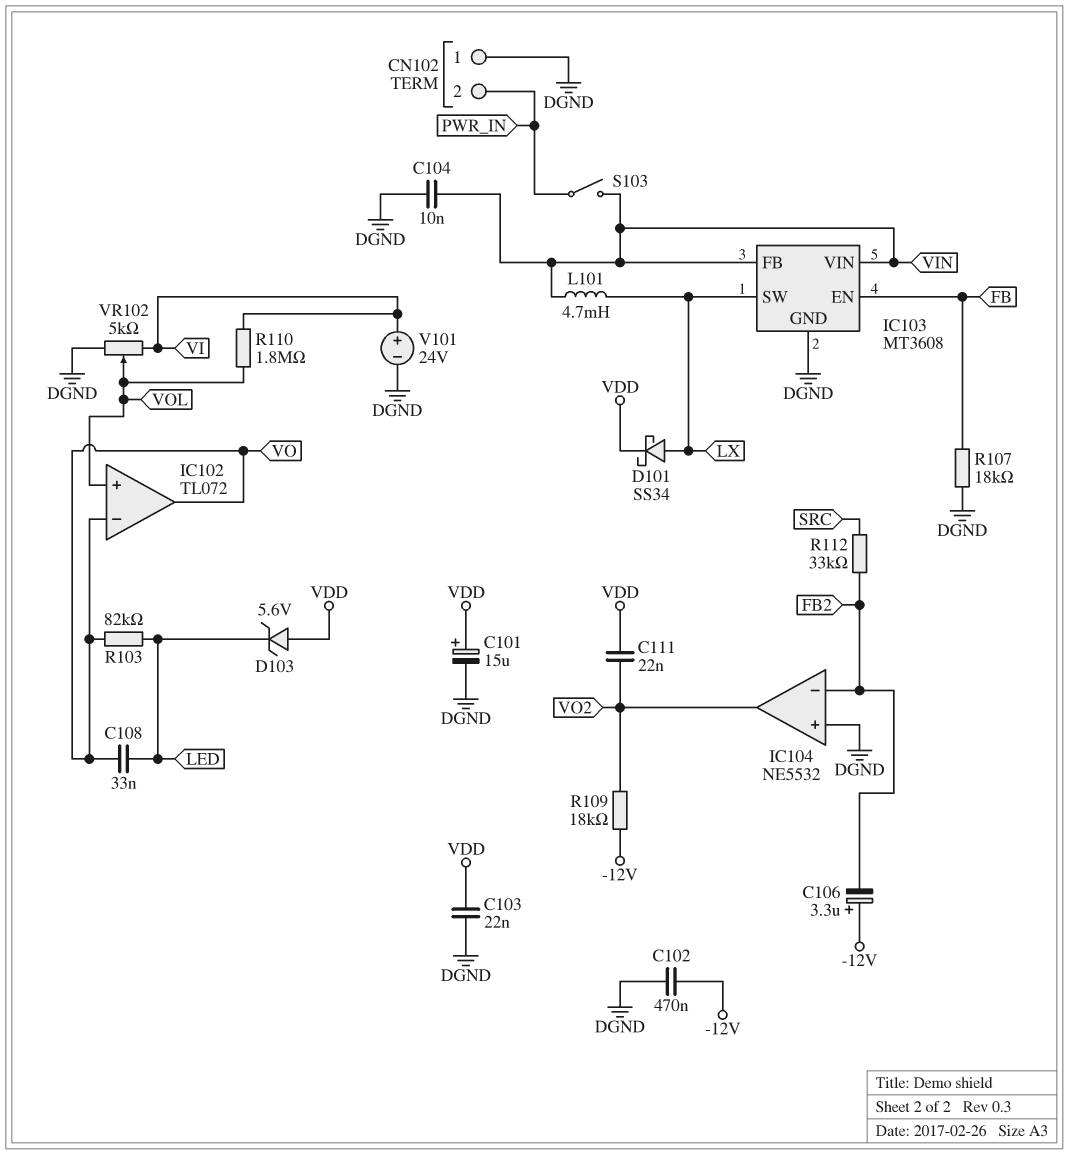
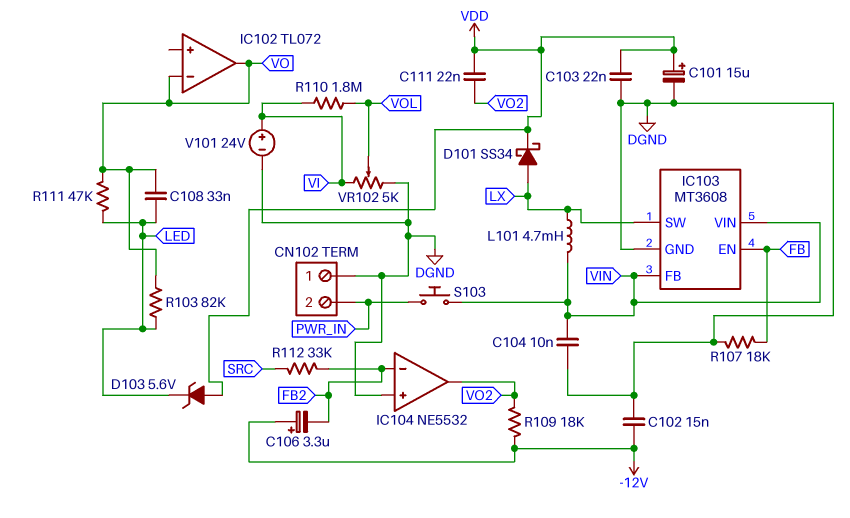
C102: 470nF (-12V, DGND) -> 15nF (-12V, DGND)
IC102 pin in+: VOL -> none
R111: none -> 47k (LED, VO)
S103: switch (PWR_IN, VIN) -> button (PWR_IN, VIN)

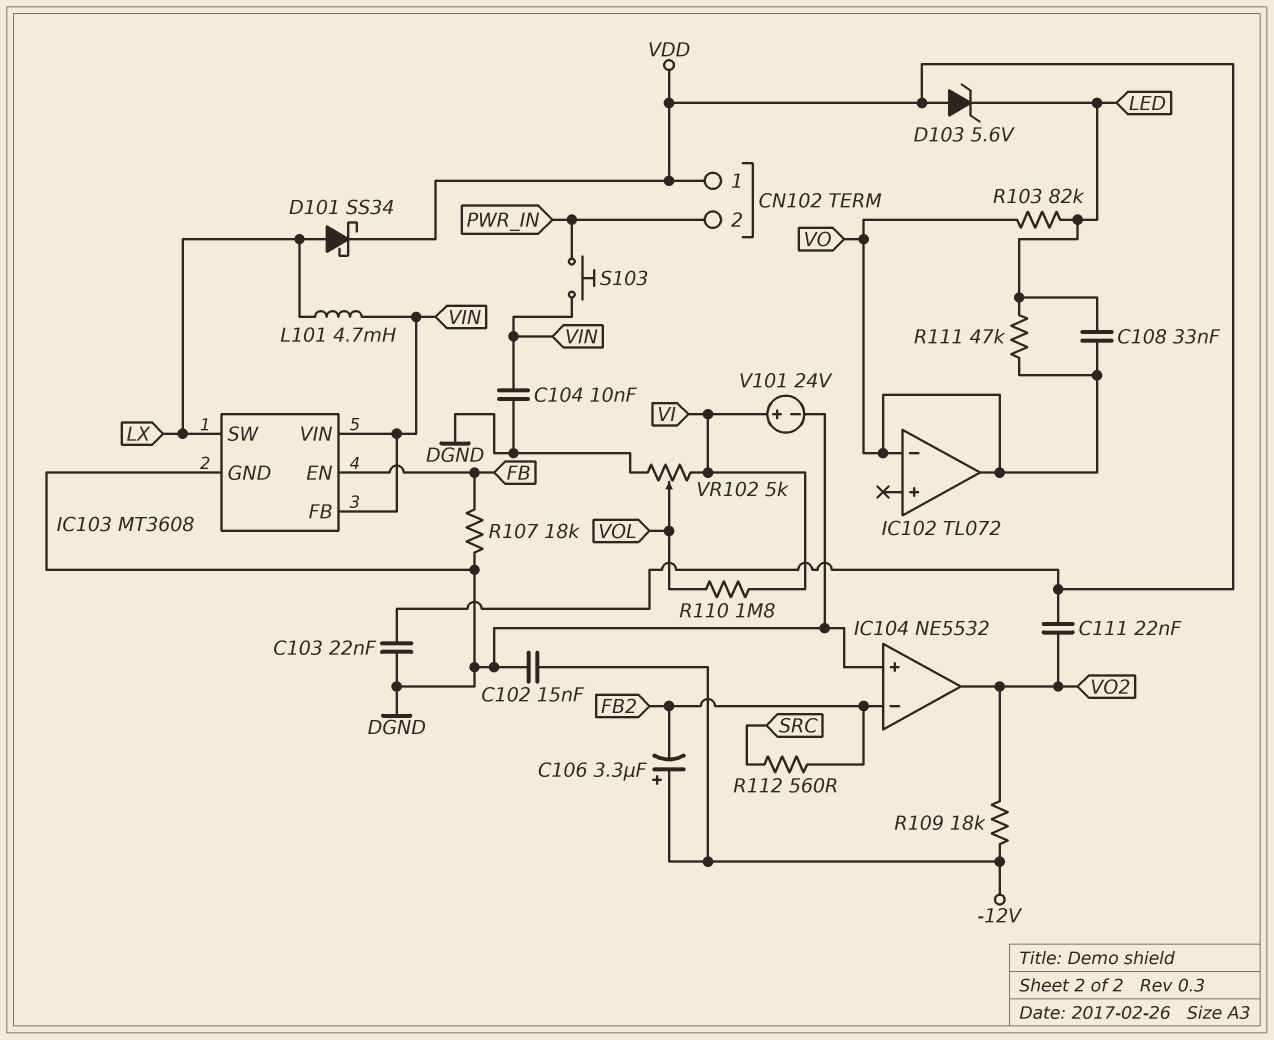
C101: 15uF (plus VDD, minus DGND) -> none
CN102 pin 1: DGND -> VDD
R112: 33k (FB2, SRC) -> 560 (FB2, SRC)

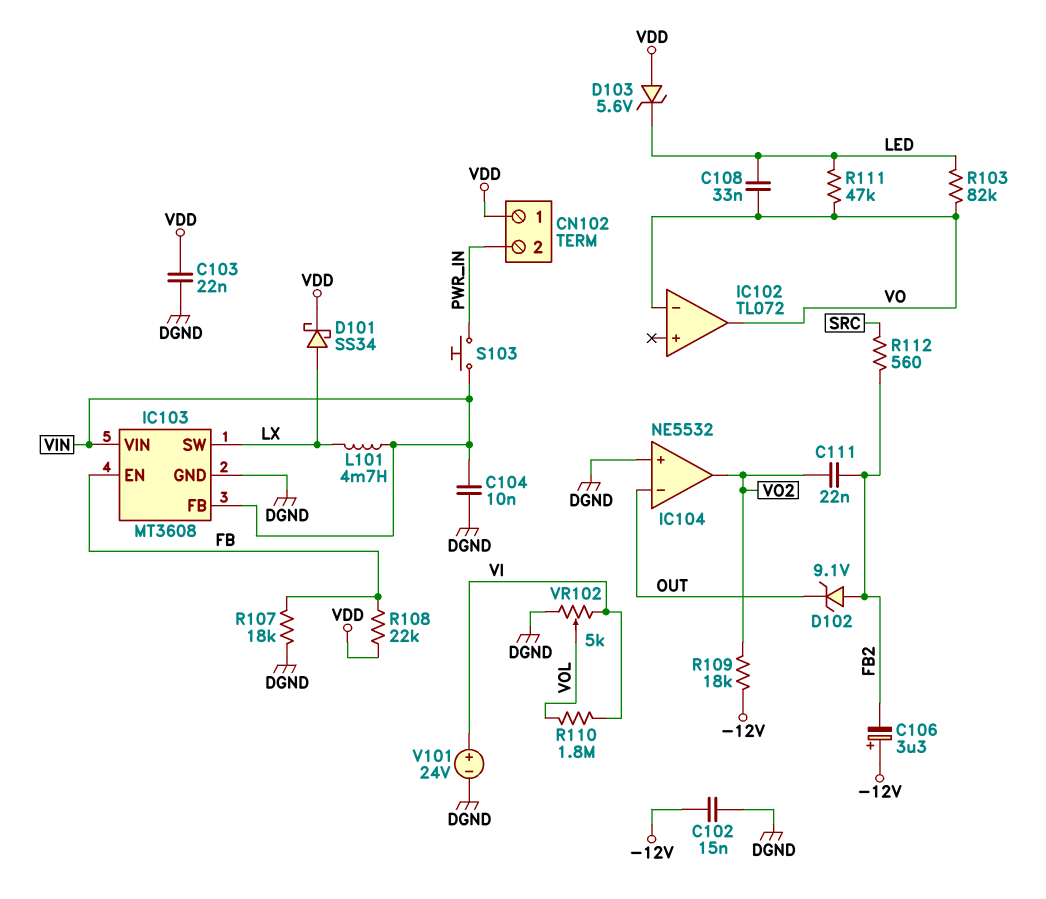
C111: 22nF (VDD, VO2) -> 22nF (FB2, VO2)
D102: none -> zener 9.1V (A FB2, K OUT)
IC104 pin in-: FB2 -> OUT
R108: none -> 22k (FB, VDD)

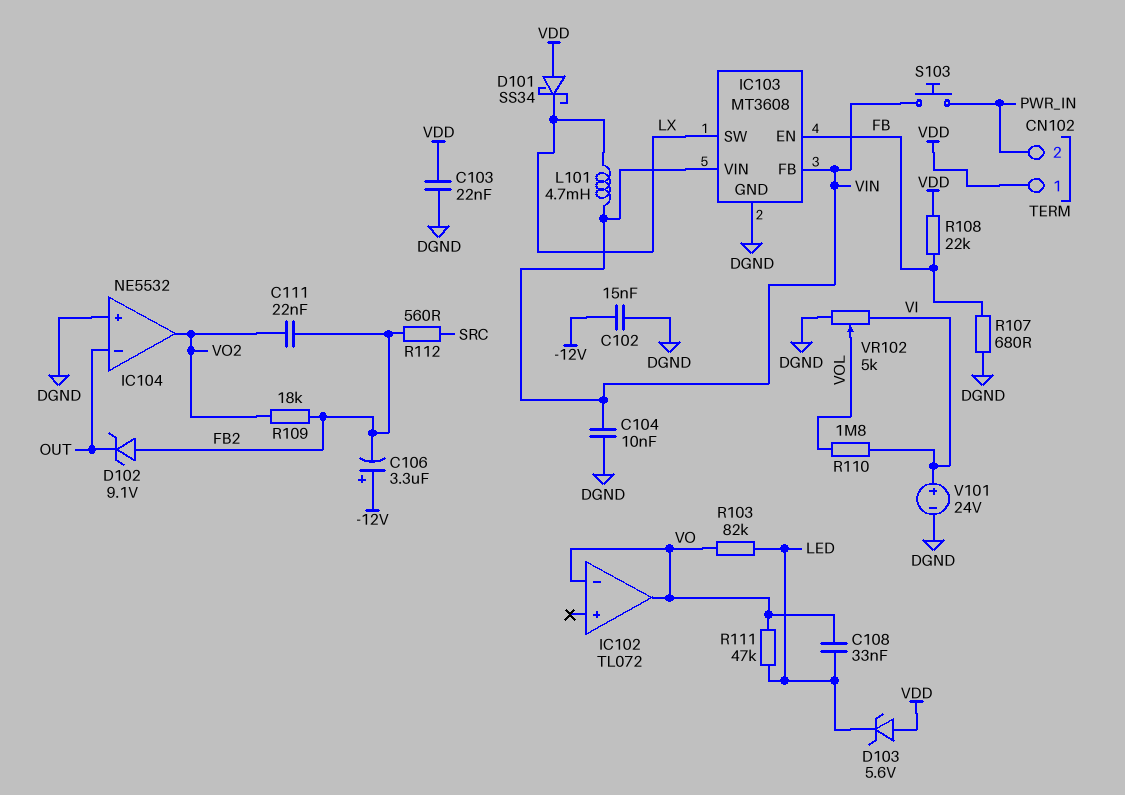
D101: schottky SS34 (A LX, K VDD) -> schottky SS34 (A VDD, K LX)
R107: 18k (DGND, FB) -> 680 (DGND, FB)
R109: 18k (-12V, VO2) -> 18k (FB2, VO2)

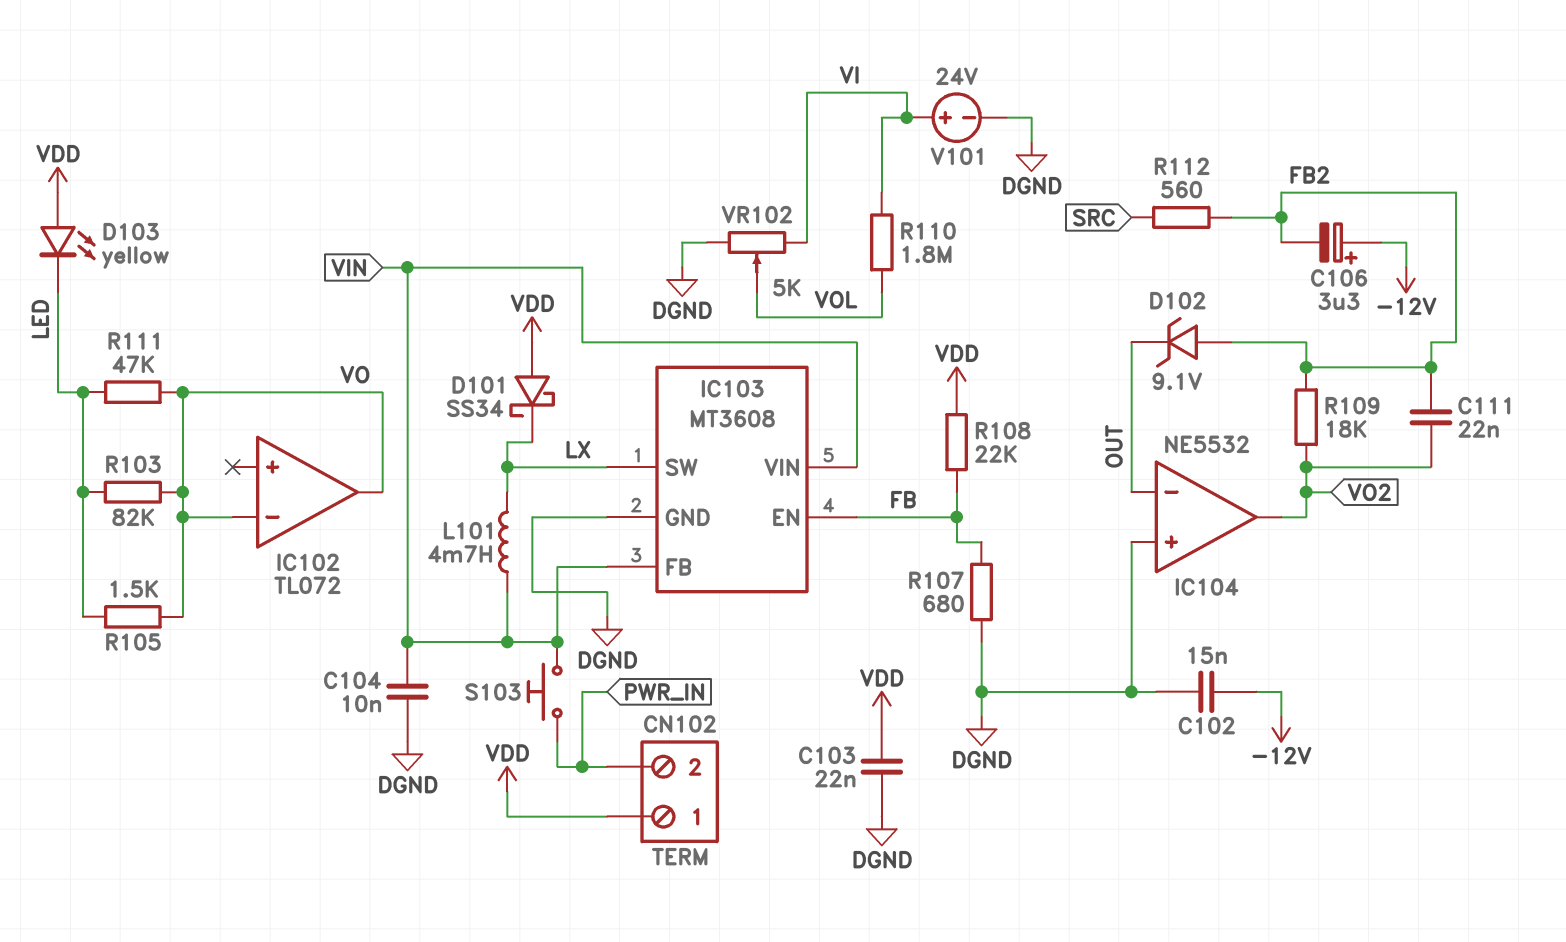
C108: 33nF (LED, VO) -> none
D103: zener 5.6V (A VDD, K LED) -> LED yellow (A VDD, K LED)
R105: none -> 1.5k (LED, VO)

